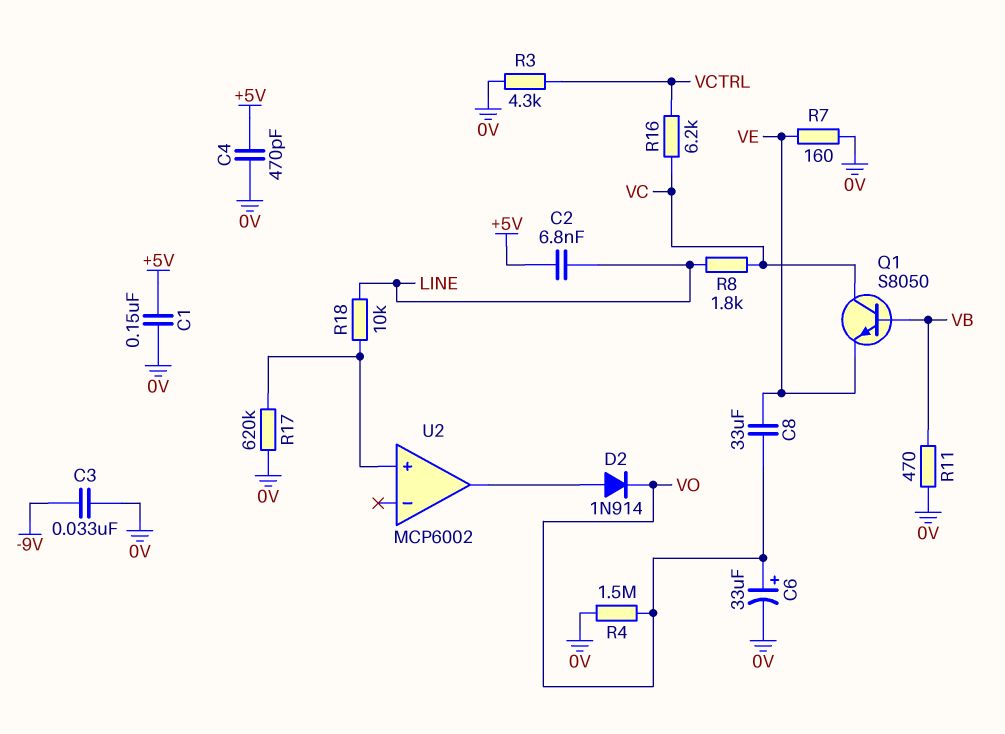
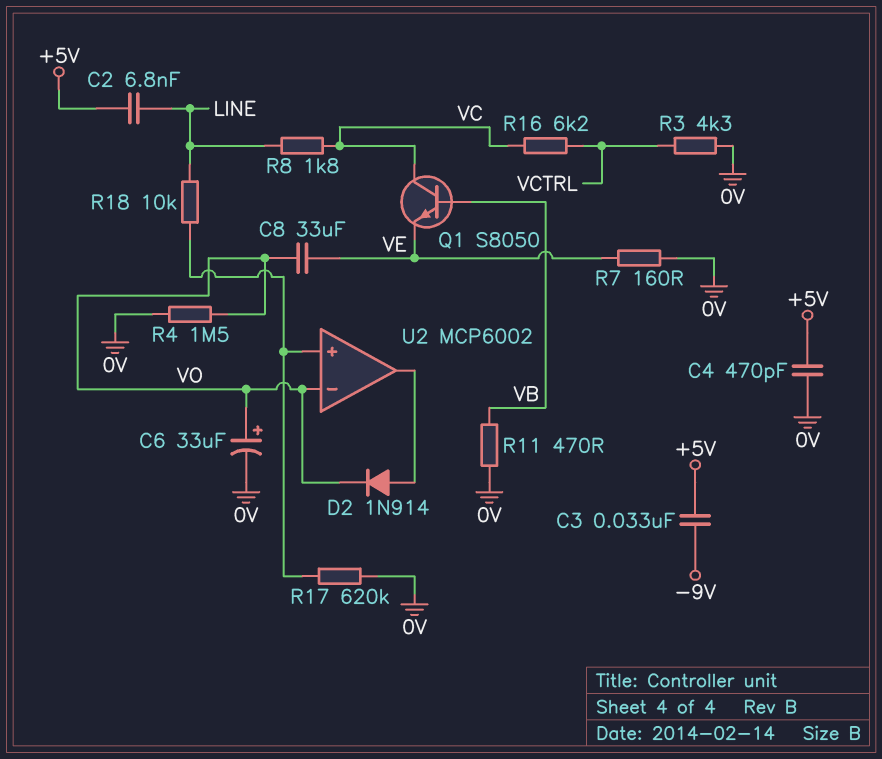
C1: 150nF (+5V, 0V) -> none
C3: 33nF (-9V, 0V) -> 33nF (+5V, -9V)
U2 pin in-: none -> VO

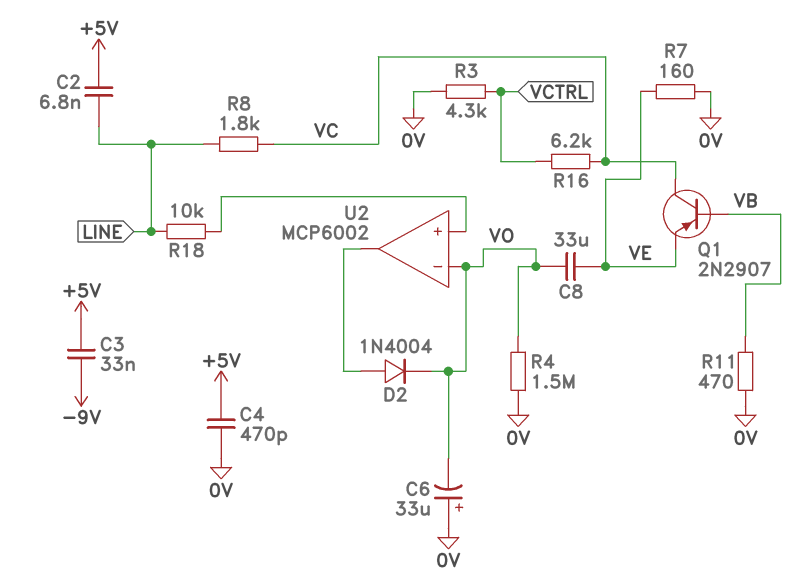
C6: 33uF (plus VO, minus 0V) -> 33uF (plus 0V, minus VO)
D2: diode 1N914 (A U2/out, K VO) -> diode 1N4004 (A U2/out, K VO)
Q1: NPN S8050 (B VB, C VC, E VE) -> PNP 2N2907 (B VB, C VC, E VE)
R17: 620k (0V, U2/in+) -> none

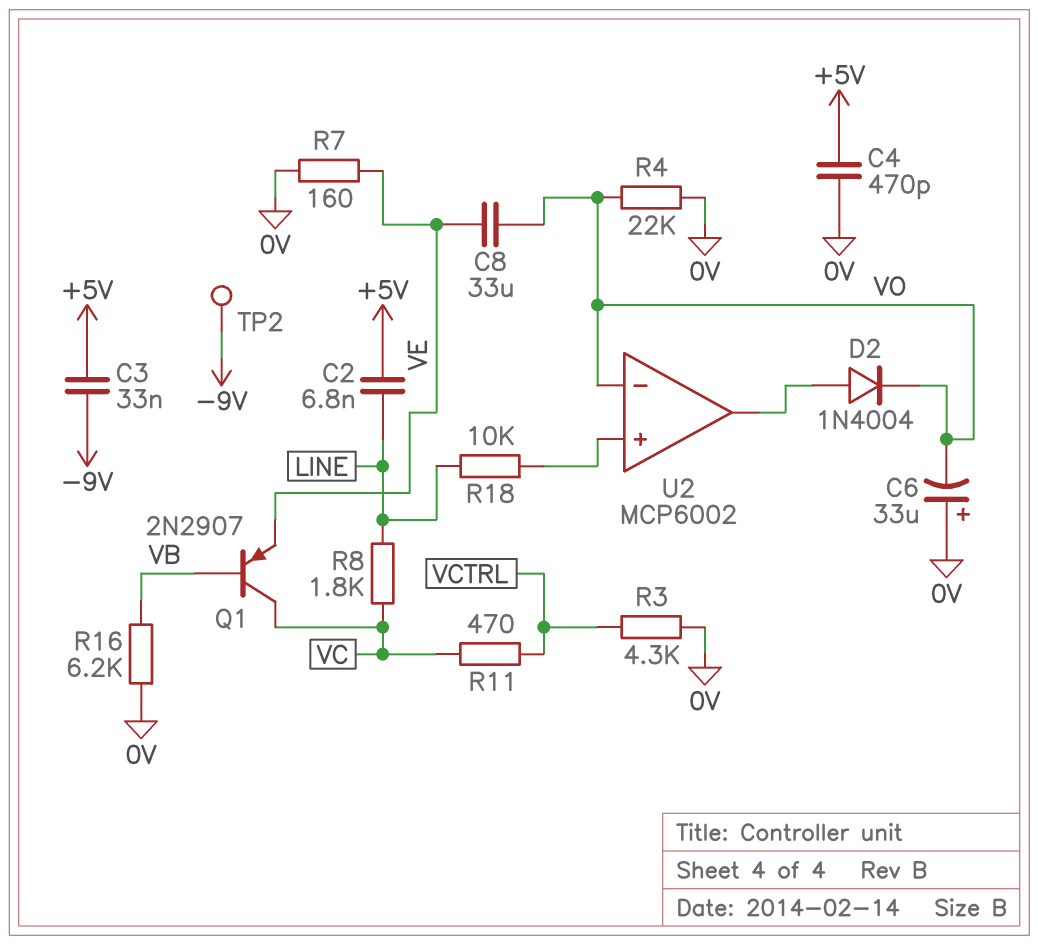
R4: 1.5M (0V, VO) -> 22k (0V, VO)
R11: 470 (0V, VB) -> 470 (VC, VCTRL)
R16: 6.2k (VC, VCTRL) -> 6.2k (0V, VB)
TP2: none -> test point (-9V)

